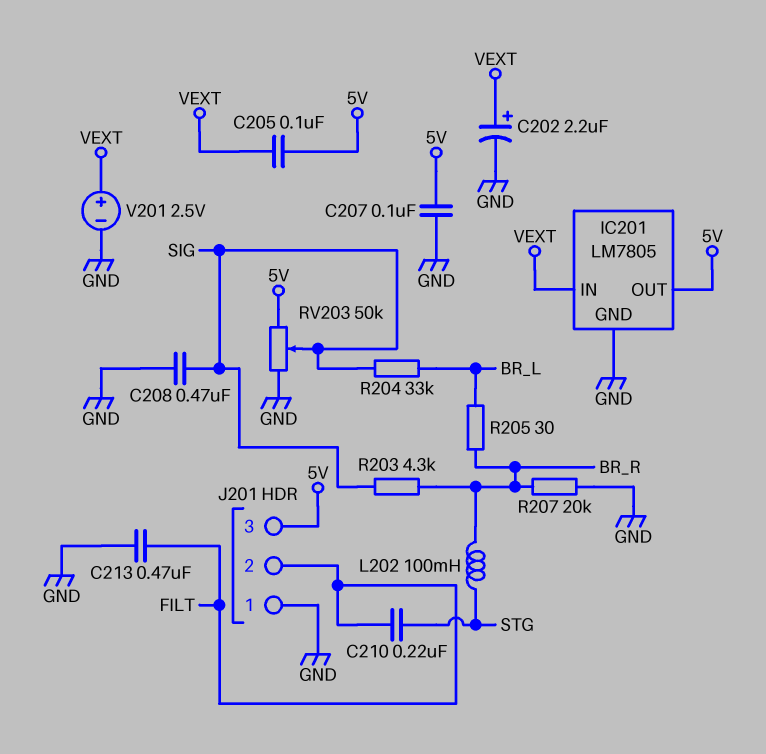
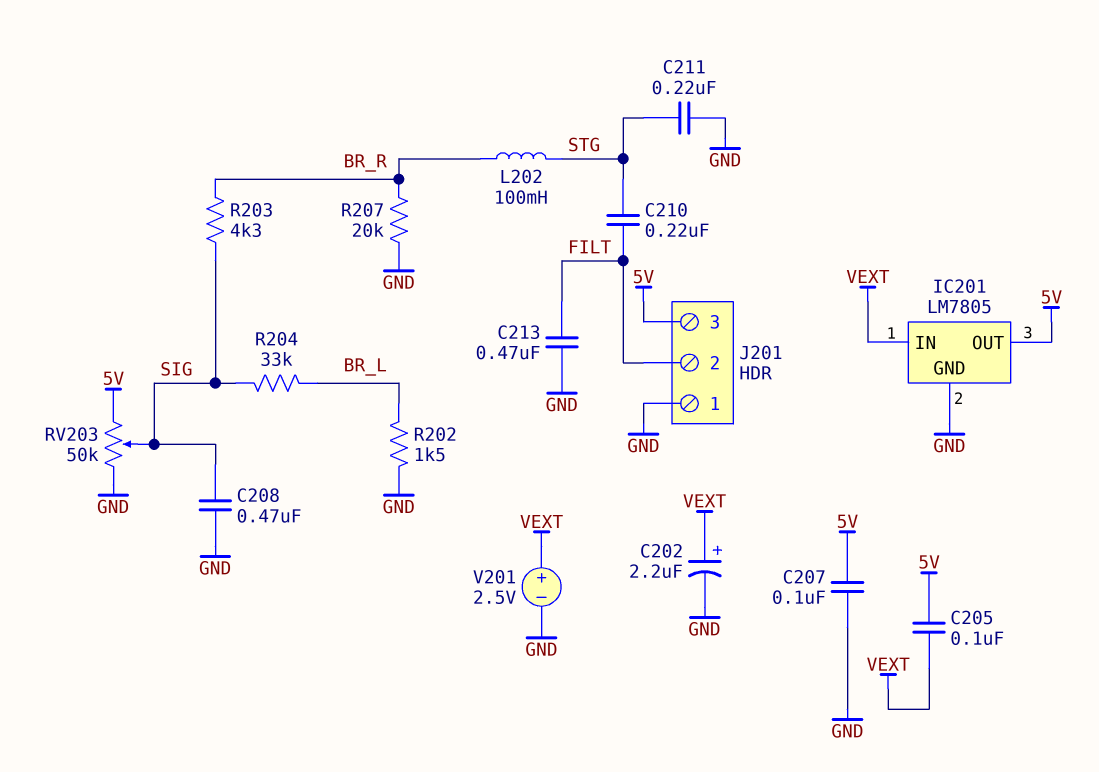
C211: none -> 220nF (GND, STG)
R202: none -> 1.5k (BR_L, GND)
R205: 30 (BR_L, BR_R) -> none

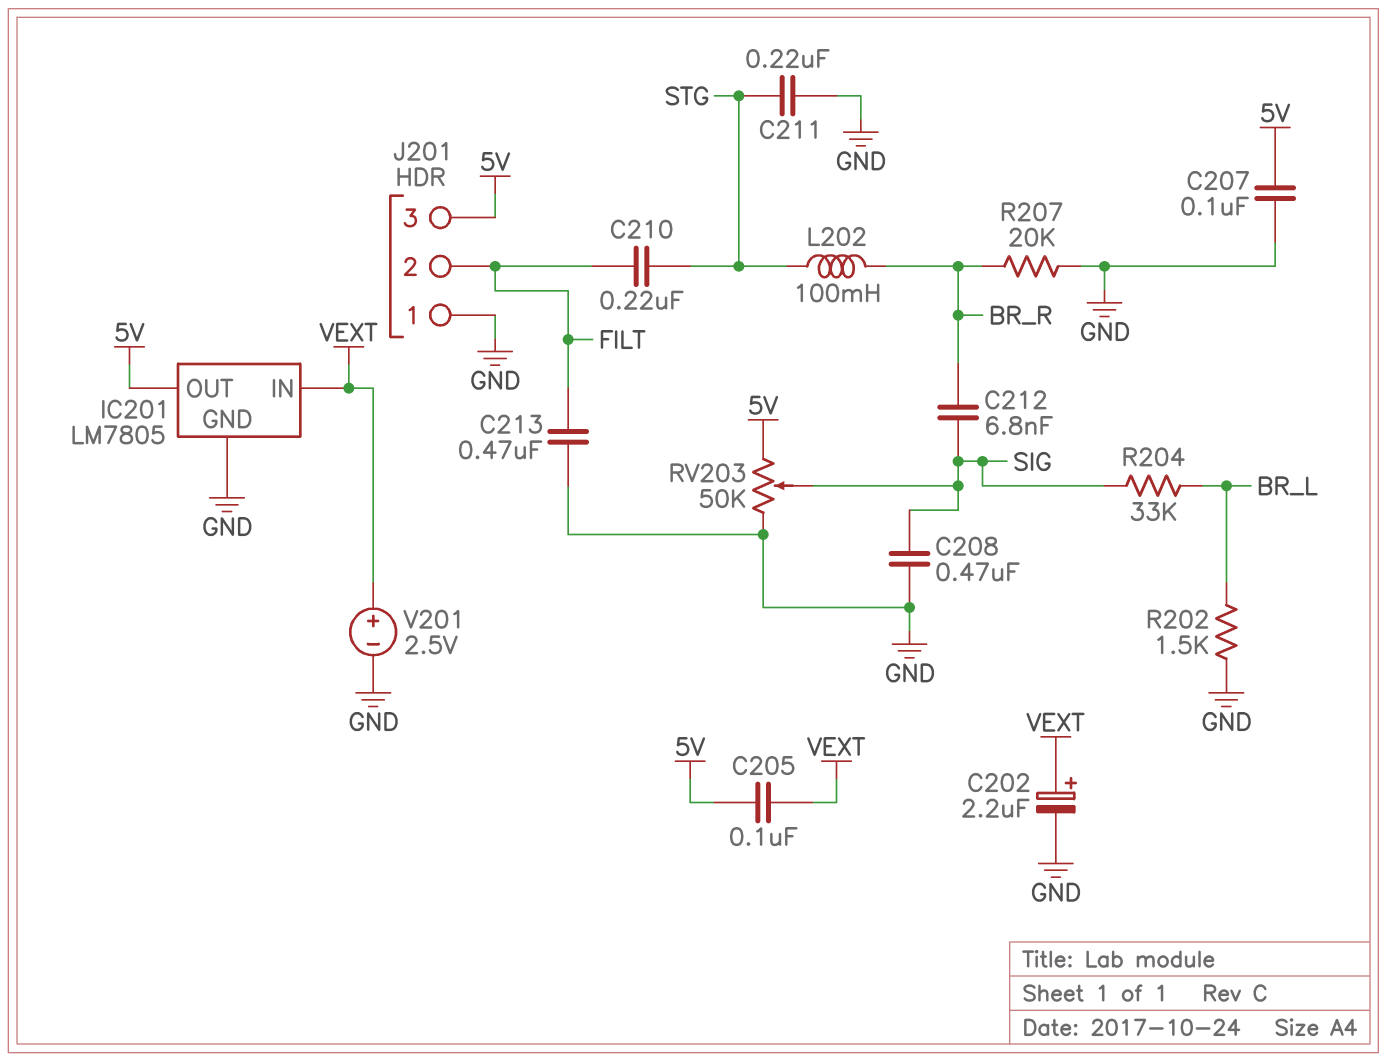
C212: none -> 6.8nF (BR_R, SIG)
R203: 4.3k (BR_R, SIG) -> none

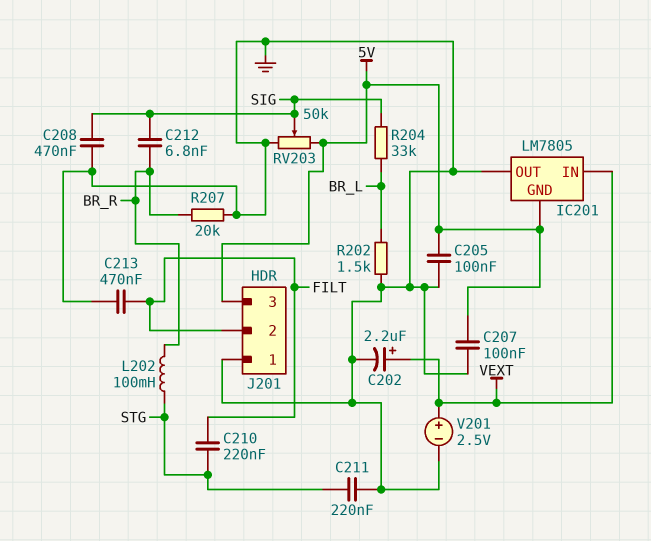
C205: 100nF (5V, VEXT) -> 100nF (5V, GND)
IC201 pin GND: GND -> 5V
IC201 pin OUT: 5V -> GND

